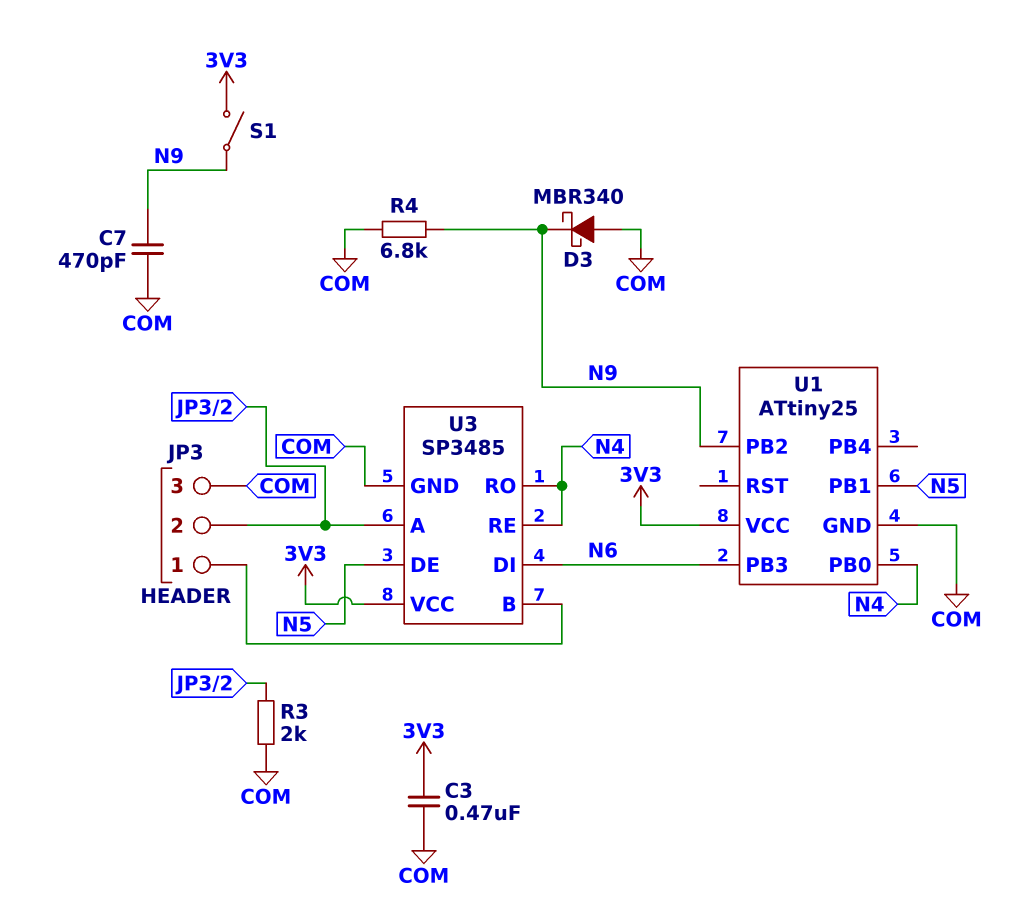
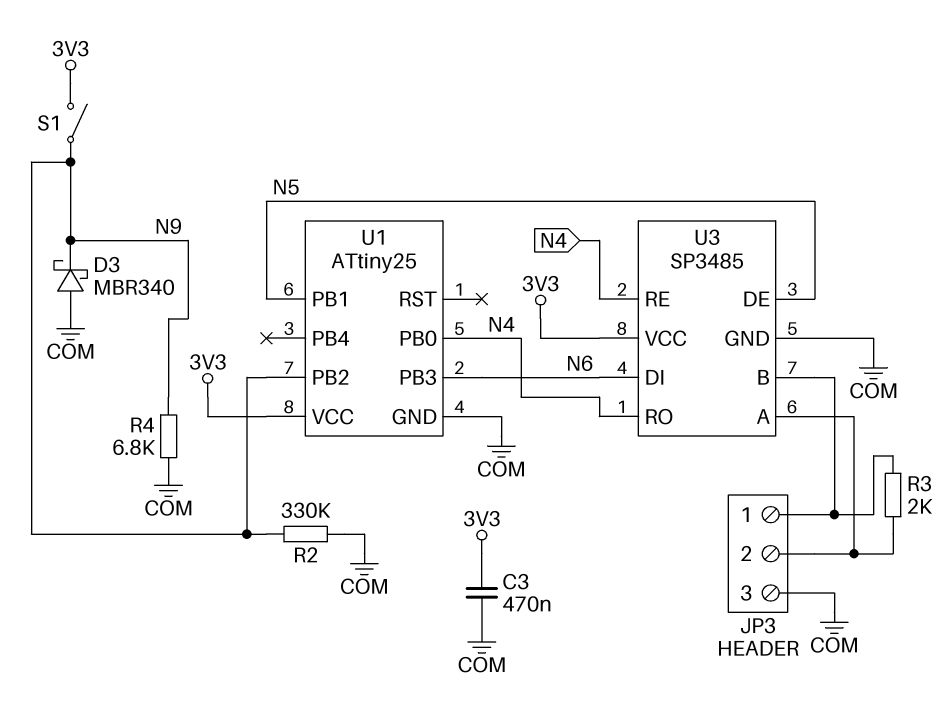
C7: 470pF (COM, N9) -> none
R2: none -> 330k (COM, N9)
R3: 2k (COM, JP3/2) -> 2k (JP3/1, JP3/2)

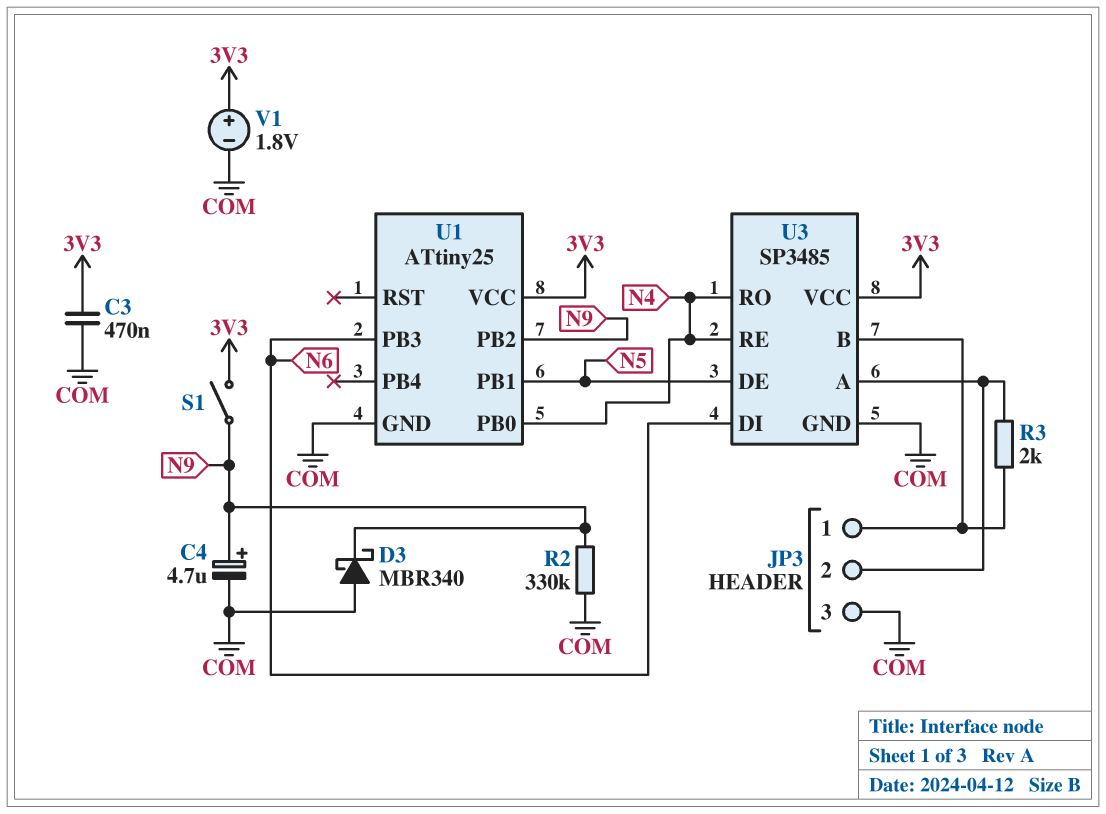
C4: none -> 4.7uF (plus N9, minus COM)
R4: 6.8k (COM, N9) -> none
V1: none -> 1.8V (plus 3V3, minus COM)

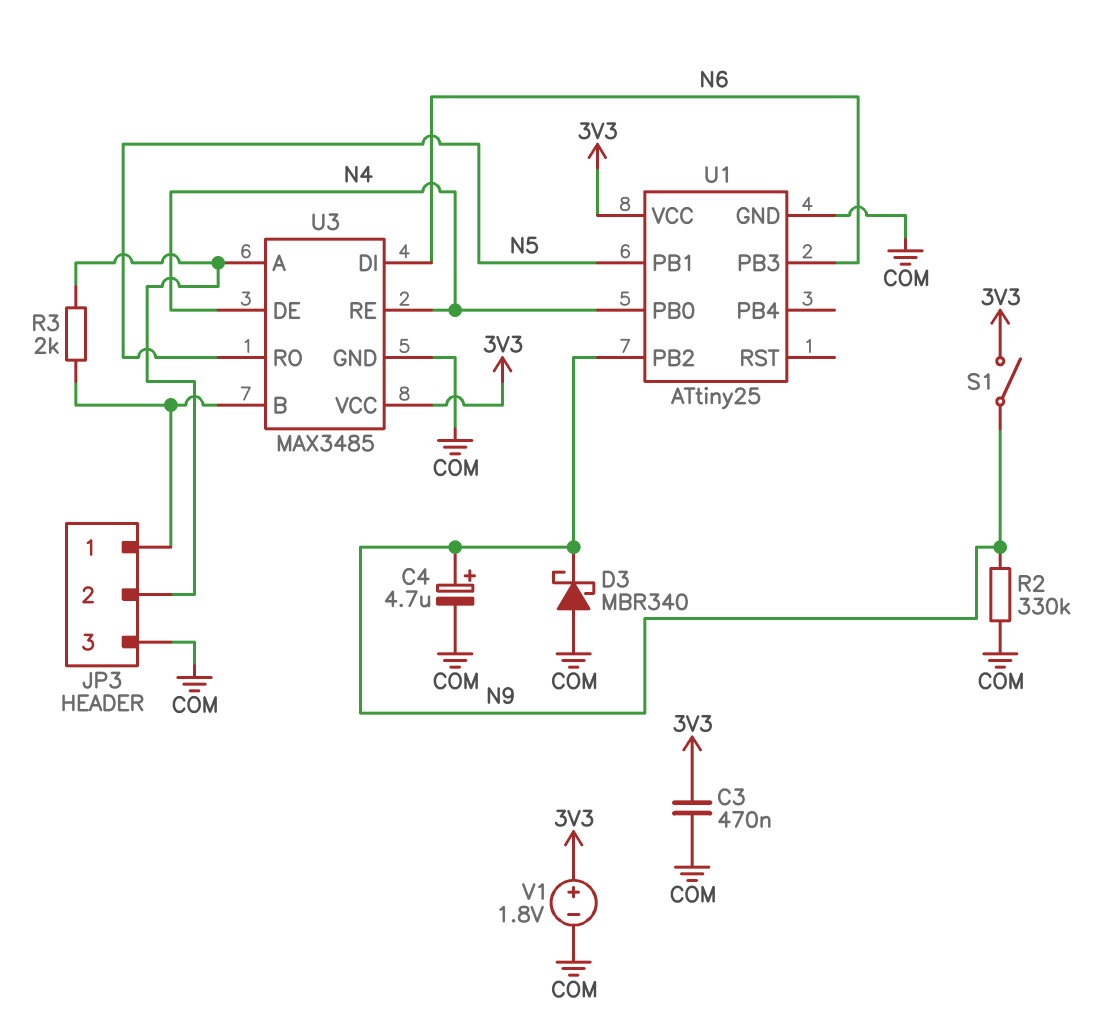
U3: SP3485 -> MAX3485
U3 pin DE: N5 -> N4
U3 pin RO: N4 -> N5

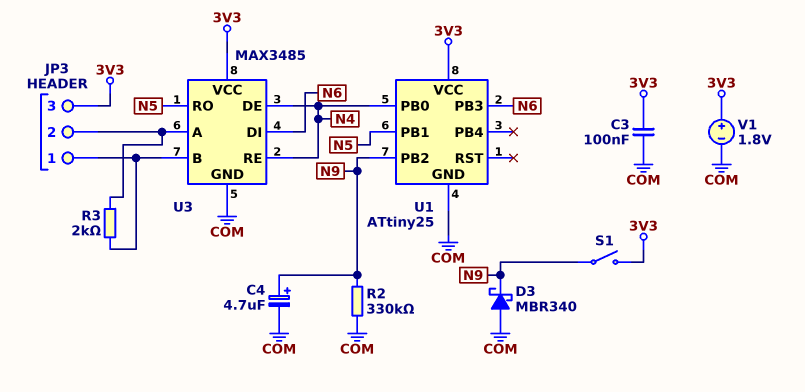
C3: 470nF (3V3, COM) -> 100nF (3V3, COM)
JP3 pin 3: COM -> 3V3

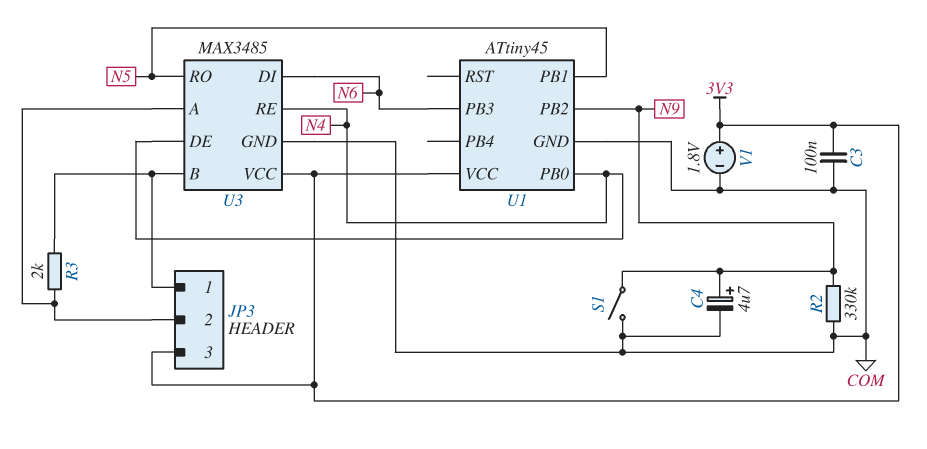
D3: schottky MBR340 (A COM, K N9) -> none
S1: switch (3V3, N9) -> switch (COM, N9)
U1: ATtiny25 -> ATtiny45

